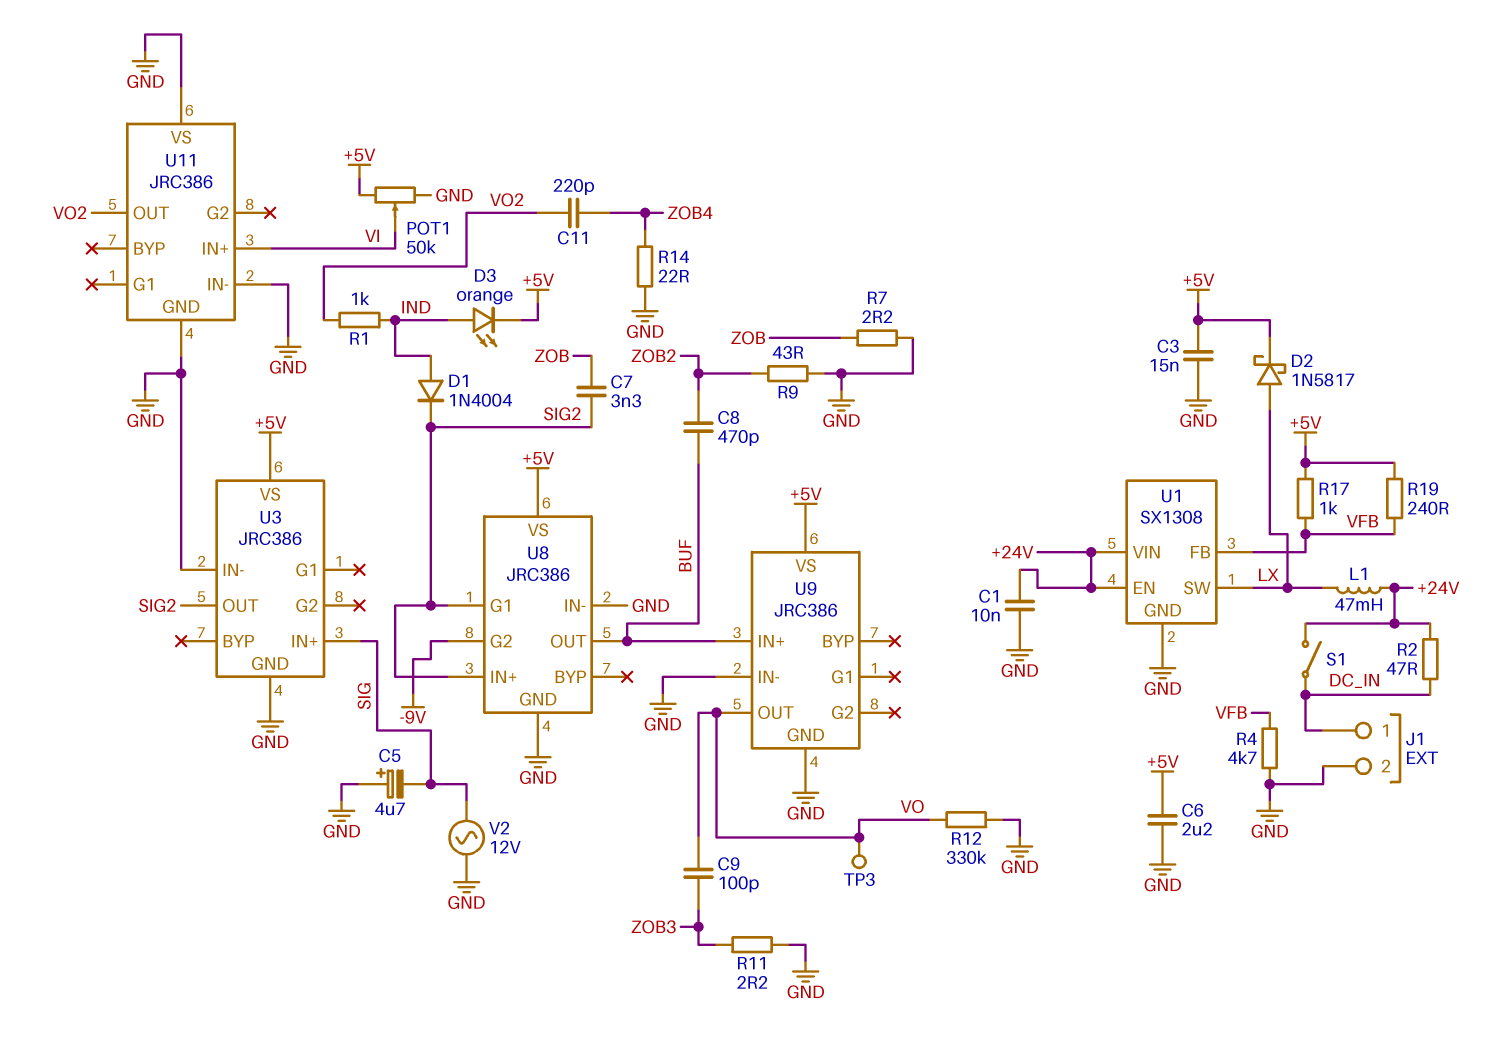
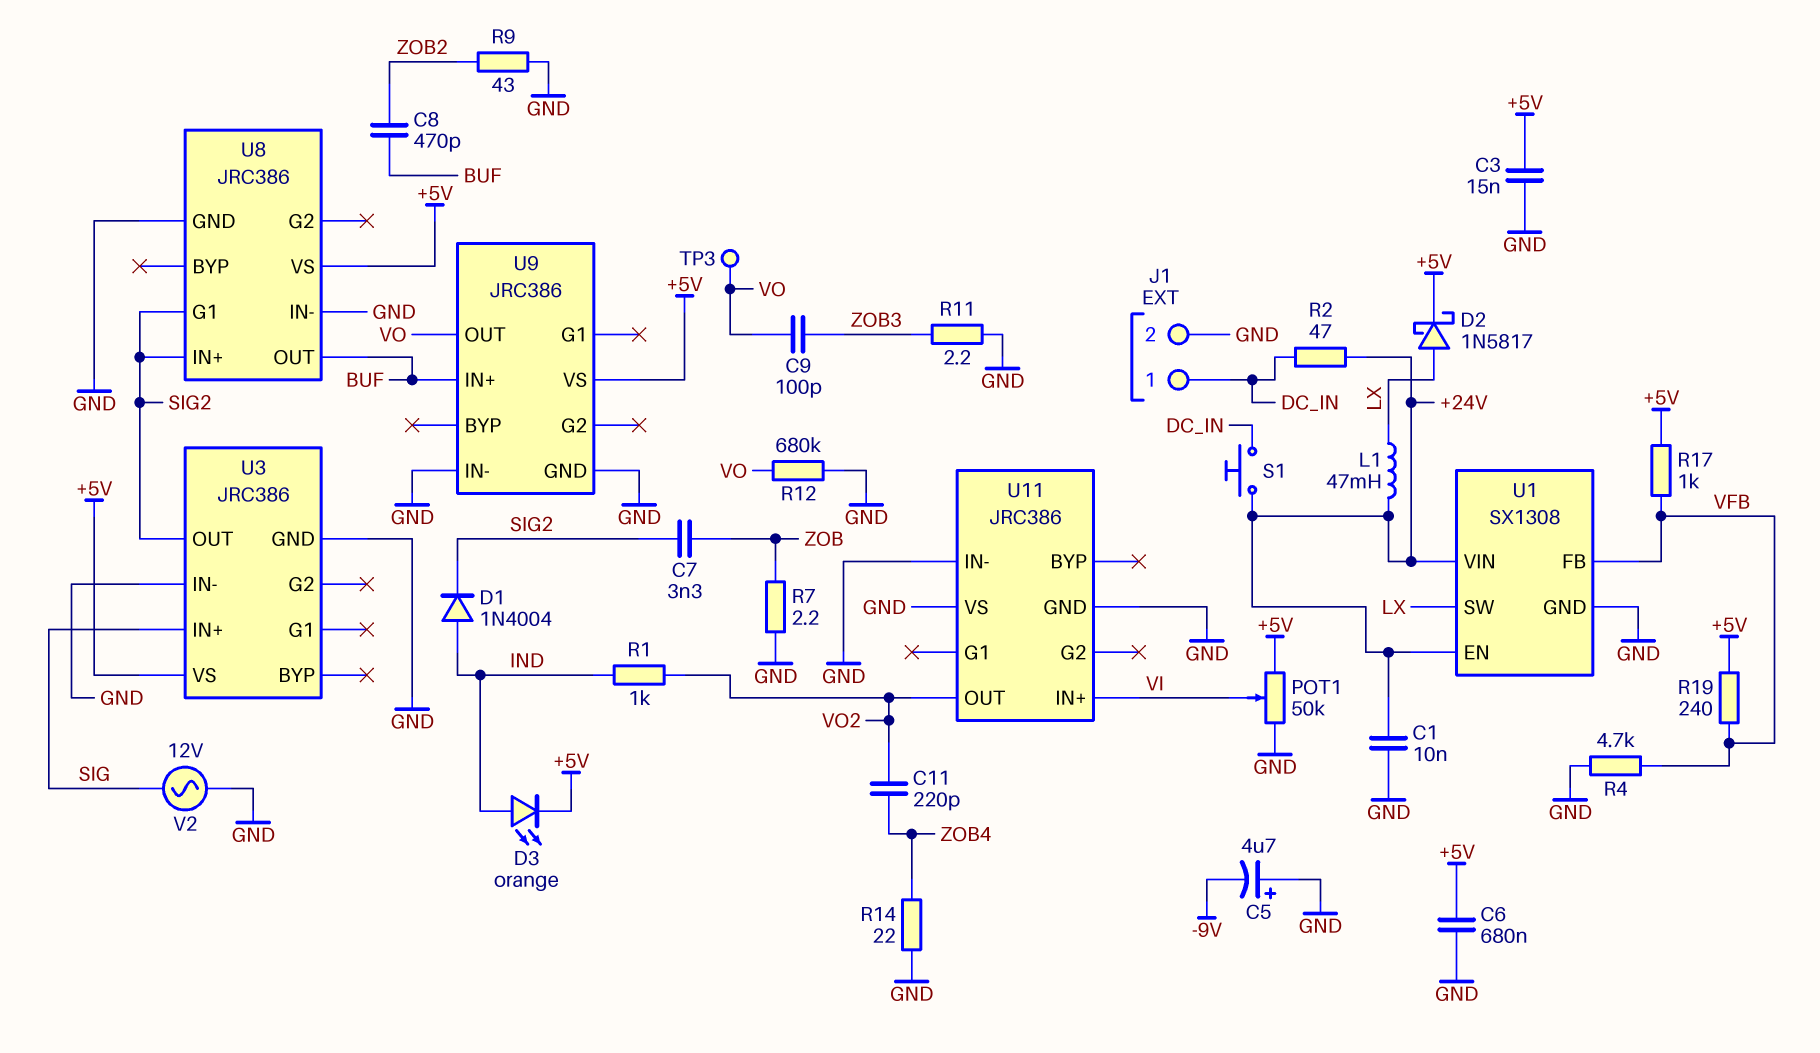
C5: 4.7uF (plus GND, minus SIG) -> 4.7uF (plus GND, minus -9V)
C6: 2.2uF (+5V, GND) -> 680nF (+5V, GND)
R12: 330k (GND, VO) -> 680k (GND, VO)
S1: switch (+24V, DC_IN) -> button (+24V, DC_IN)
U8 pin G2: -9V -> none

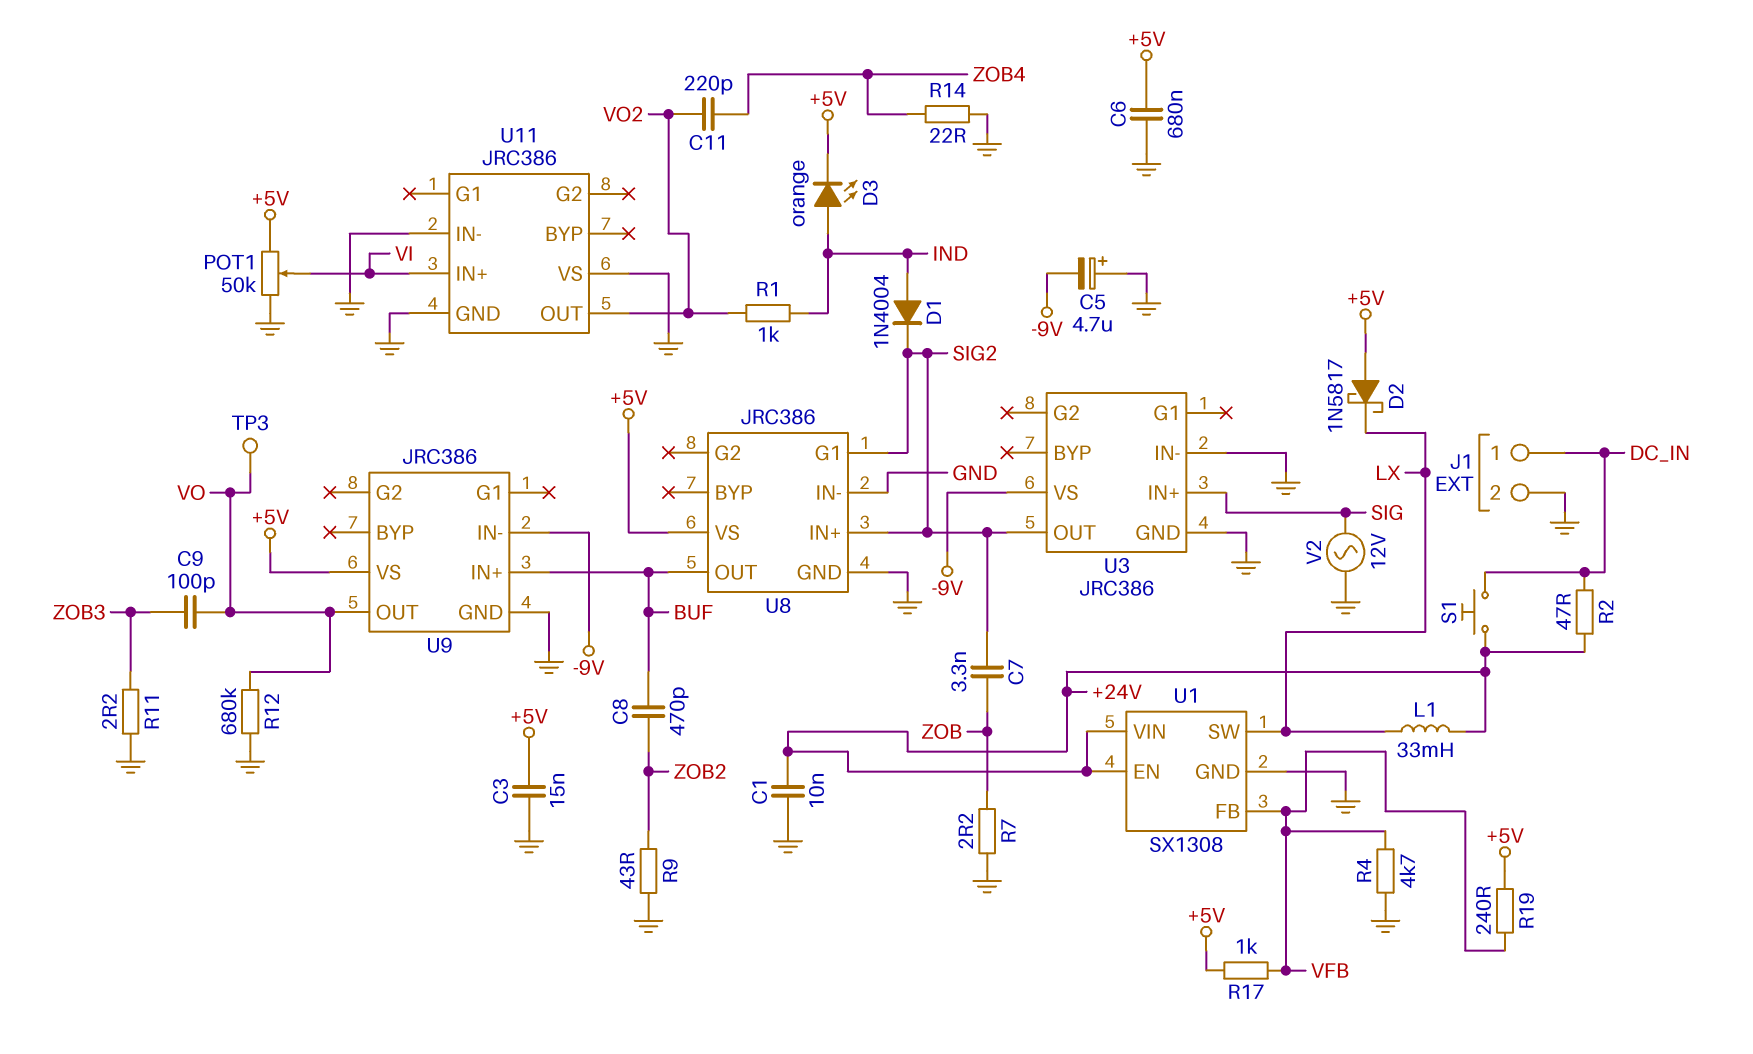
D2: schottky 1N5817 (A LX, K +5V) -> schottky 1N5817 (A +5V, K LX)
L1: 47mH (+24V, LX) -> 33mH (+24V, LX)
U3 pin VS: +5V -> -9V
U9 pin IN-: GND -> -9V

